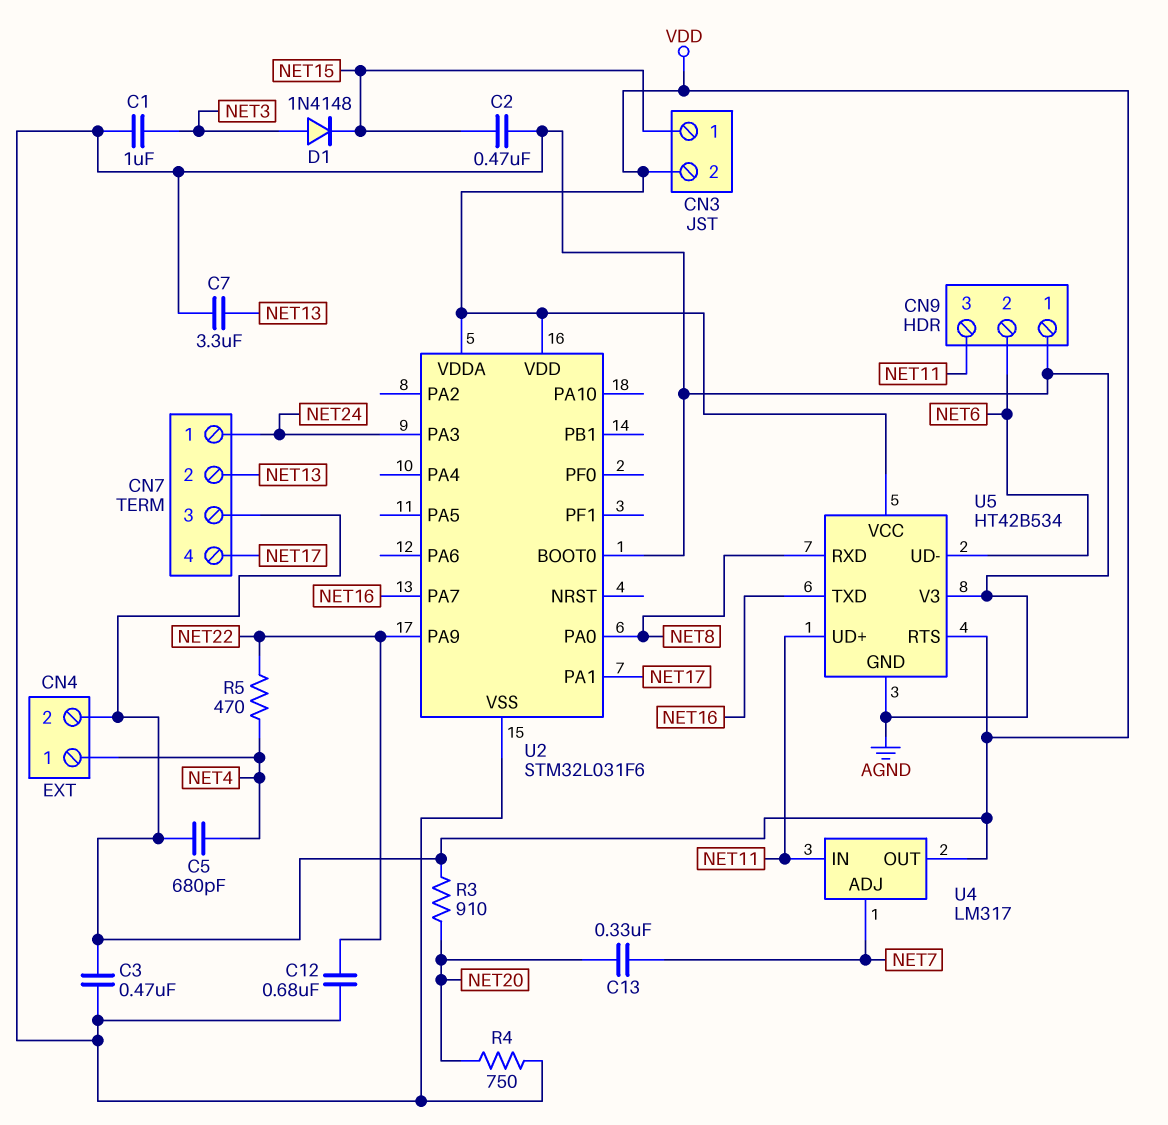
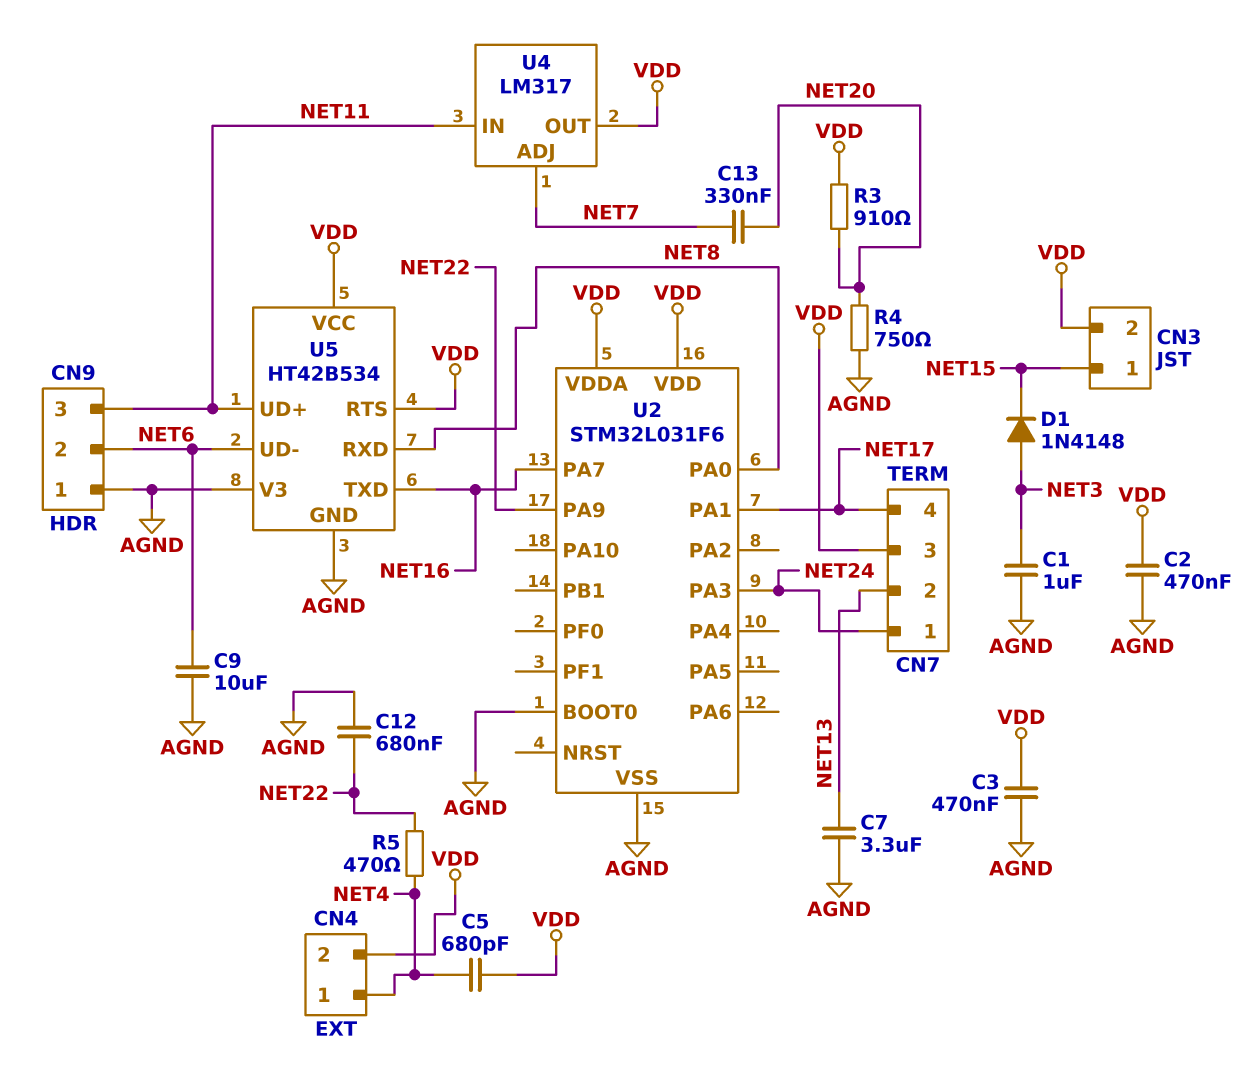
C2: 470nF (AGND, NET15) -> 470nF (AGND, VDD)
C9: none -> 10uF (AGND, NET6)

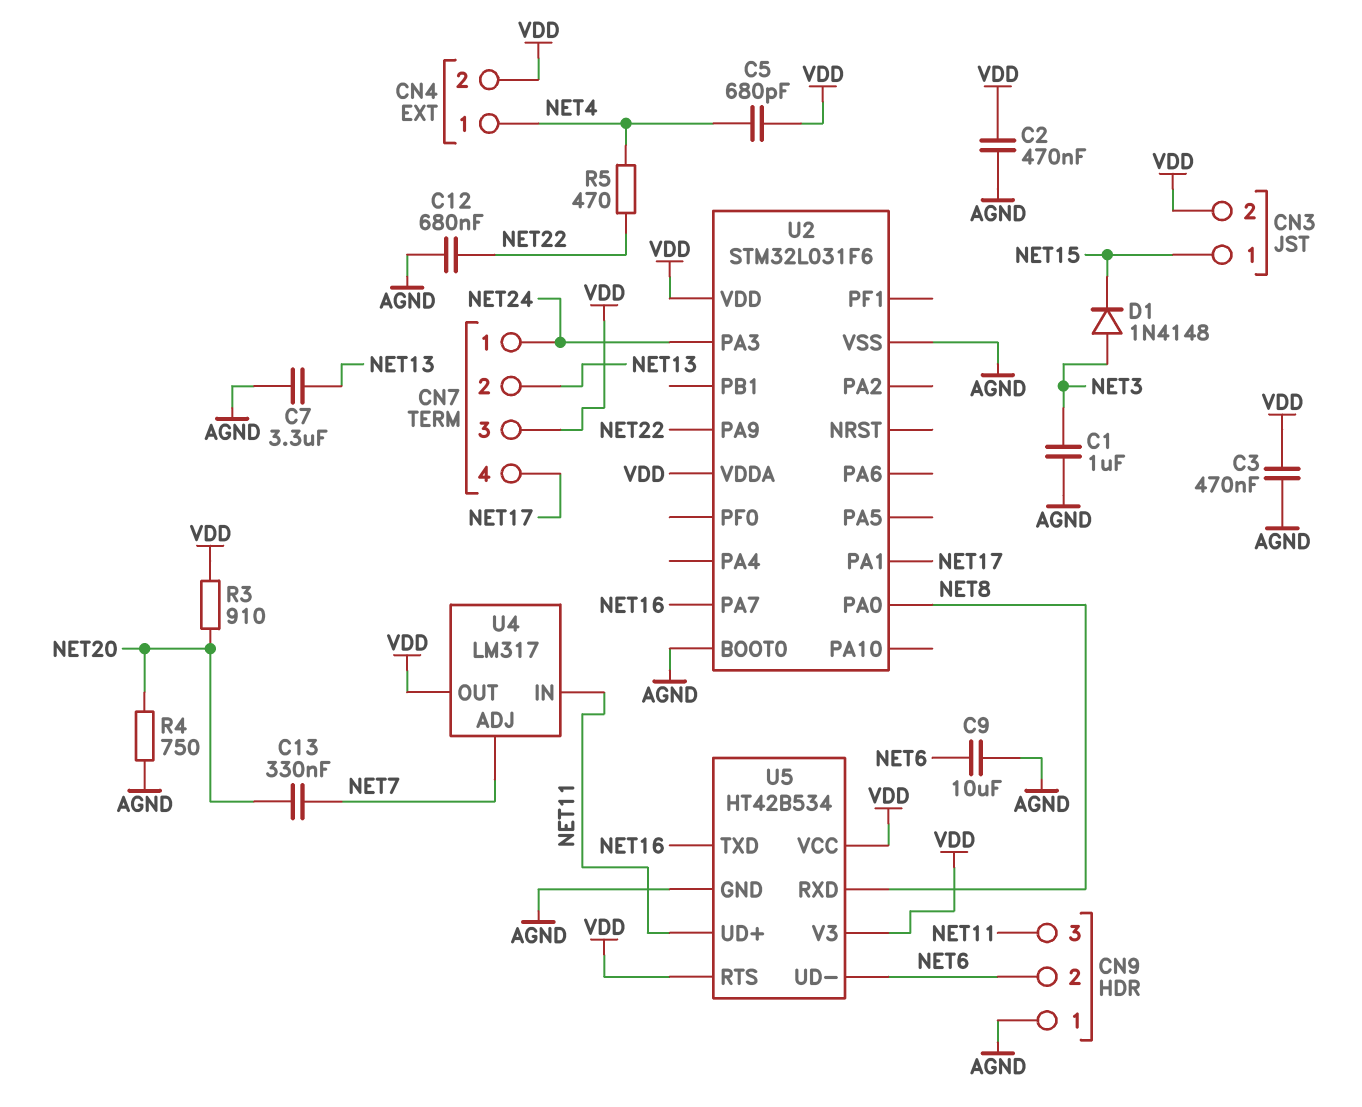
U5 pin V3: AGND -> VDD

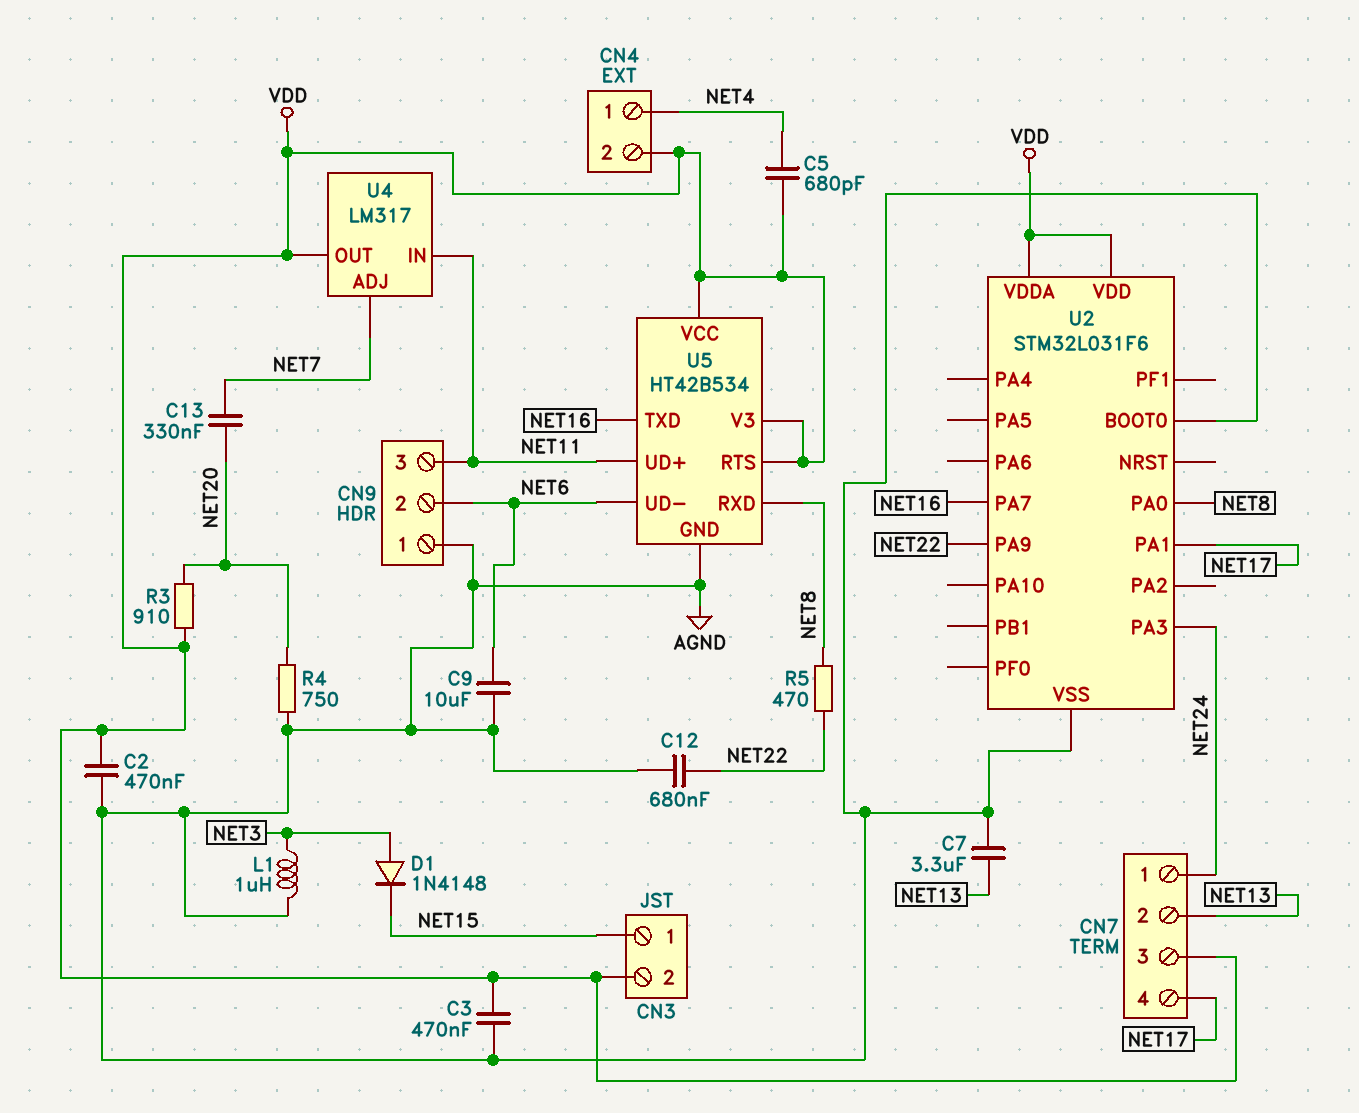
C1: 1uF (AGND, NET3) -> none
L1: none -> 1uH (AGND, NET3)
R5: 470 (NET4, NET22) -> 470 (NET8, NET22)

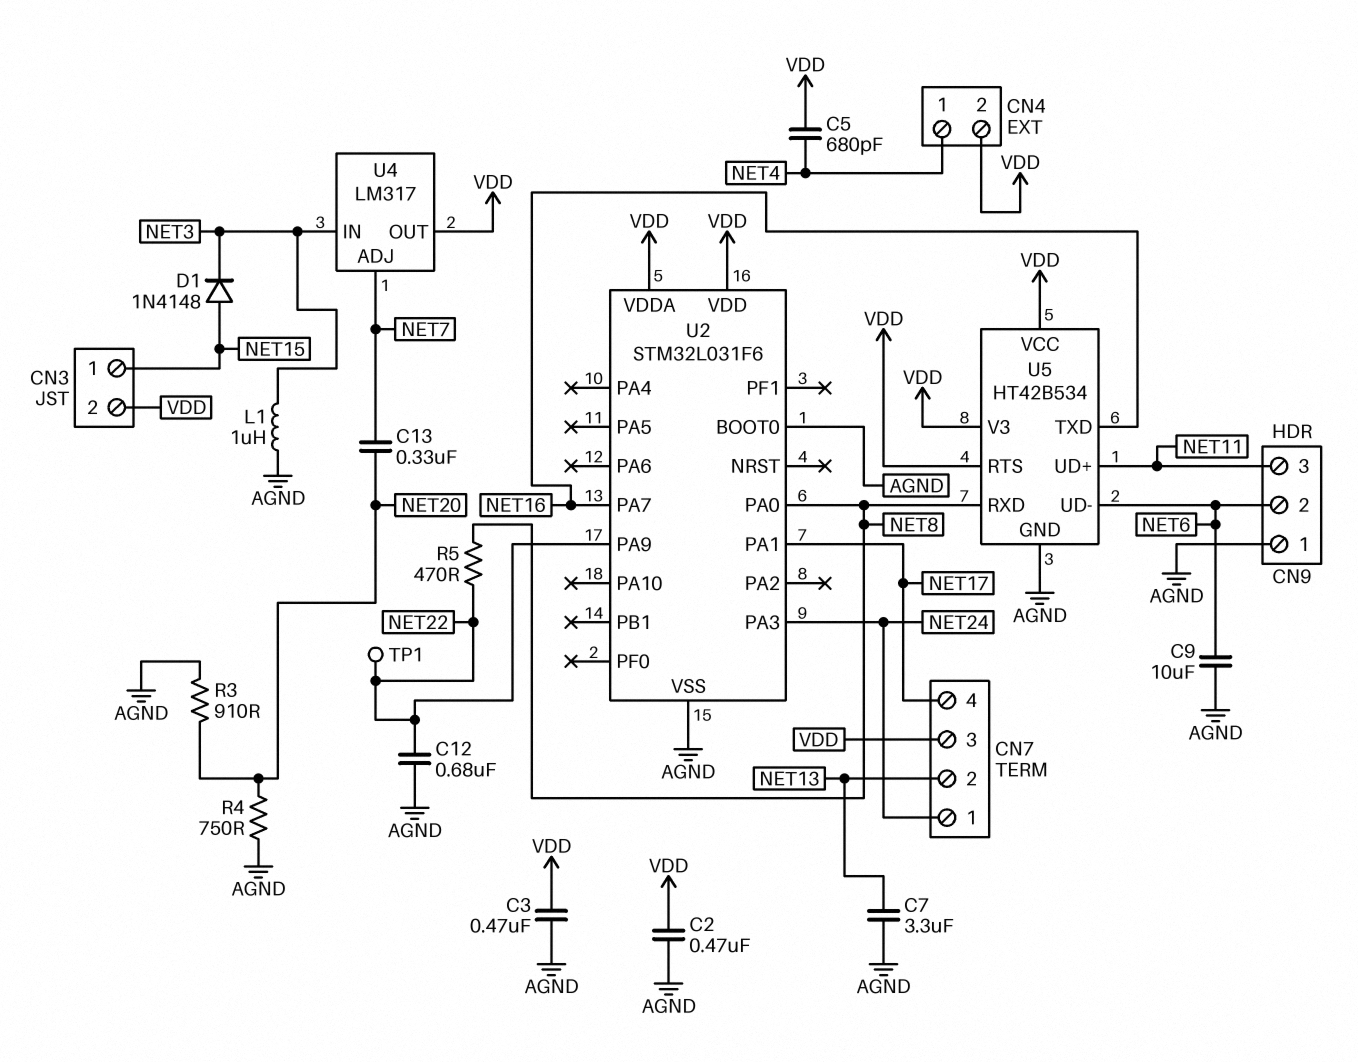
D1: diode 1N4148 (A NET3, K NET15) -> diode 1N4148 (A NET15, K NET3)
R3: 910 (NET20, VDD) -> 910 (AGND, NET20)
TP1: none -> test point (NET22)
U4 pin IN: NET11 -> NET3

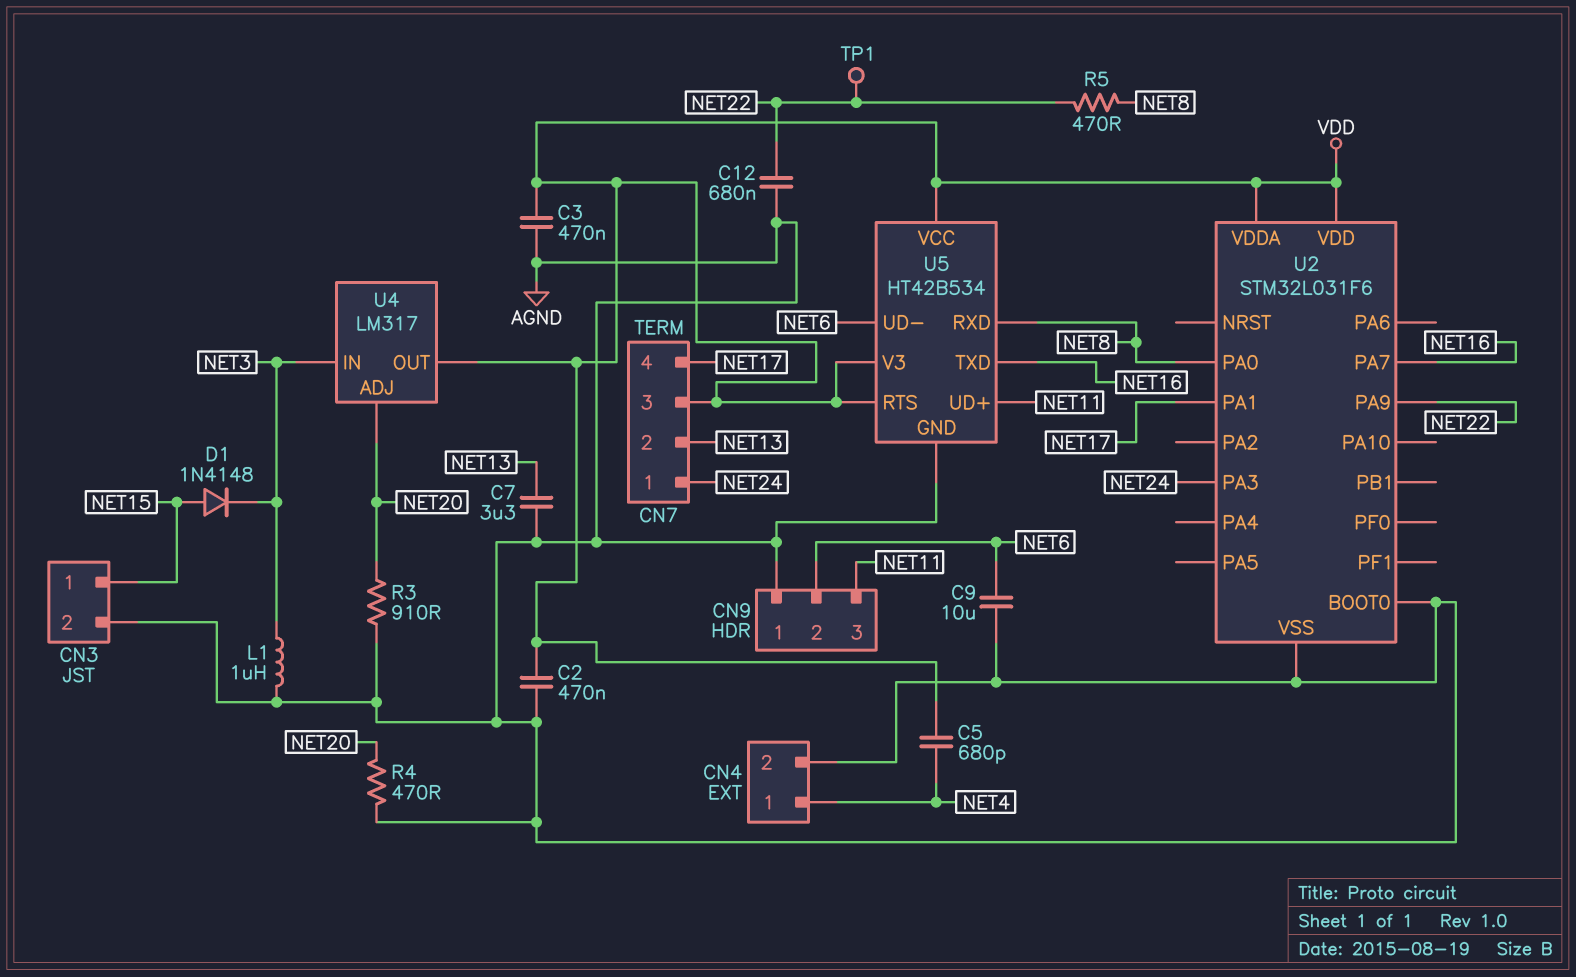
C13: 330nF (NET7, NET20) -> none
CN3 pin 2: VDD -> AGND
CN4 pin 2: VDD -> AGND
R4: 750 (AGND, NET20) -> 470 (AGND, NET20)
U4 pin ADJ: NET7 -> NET20

